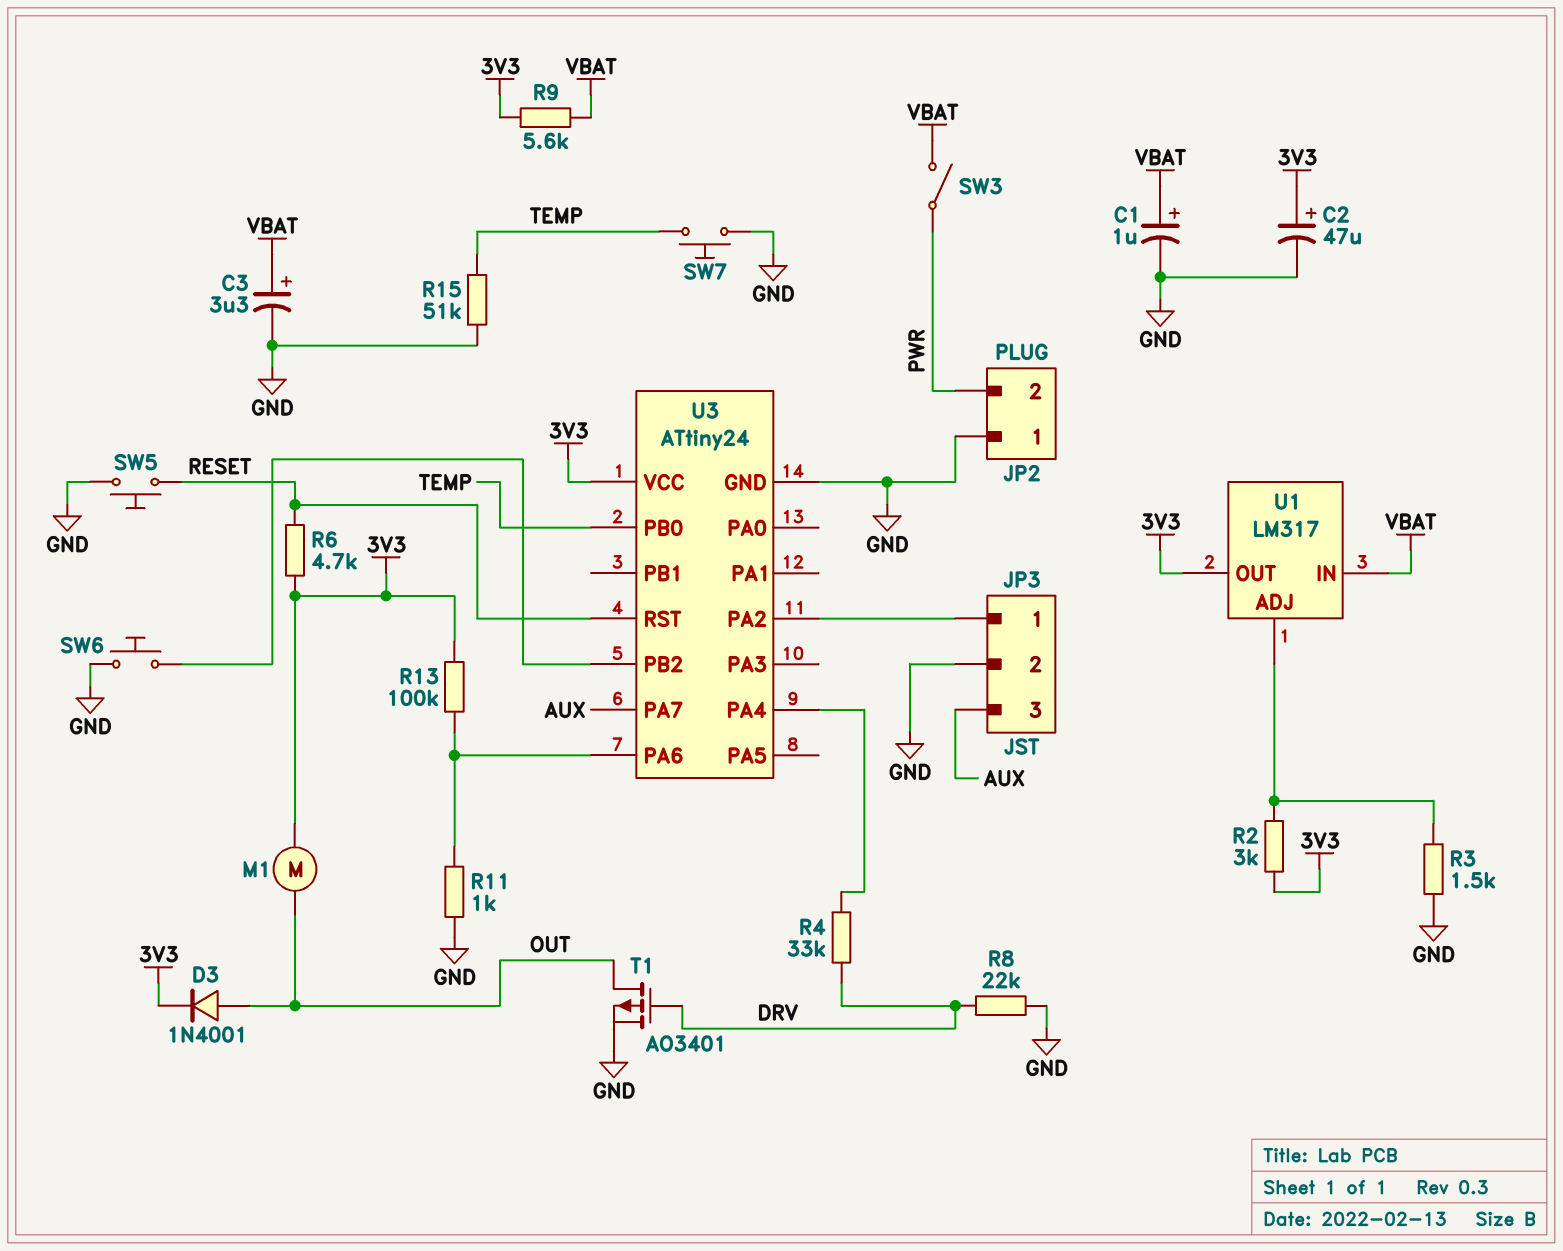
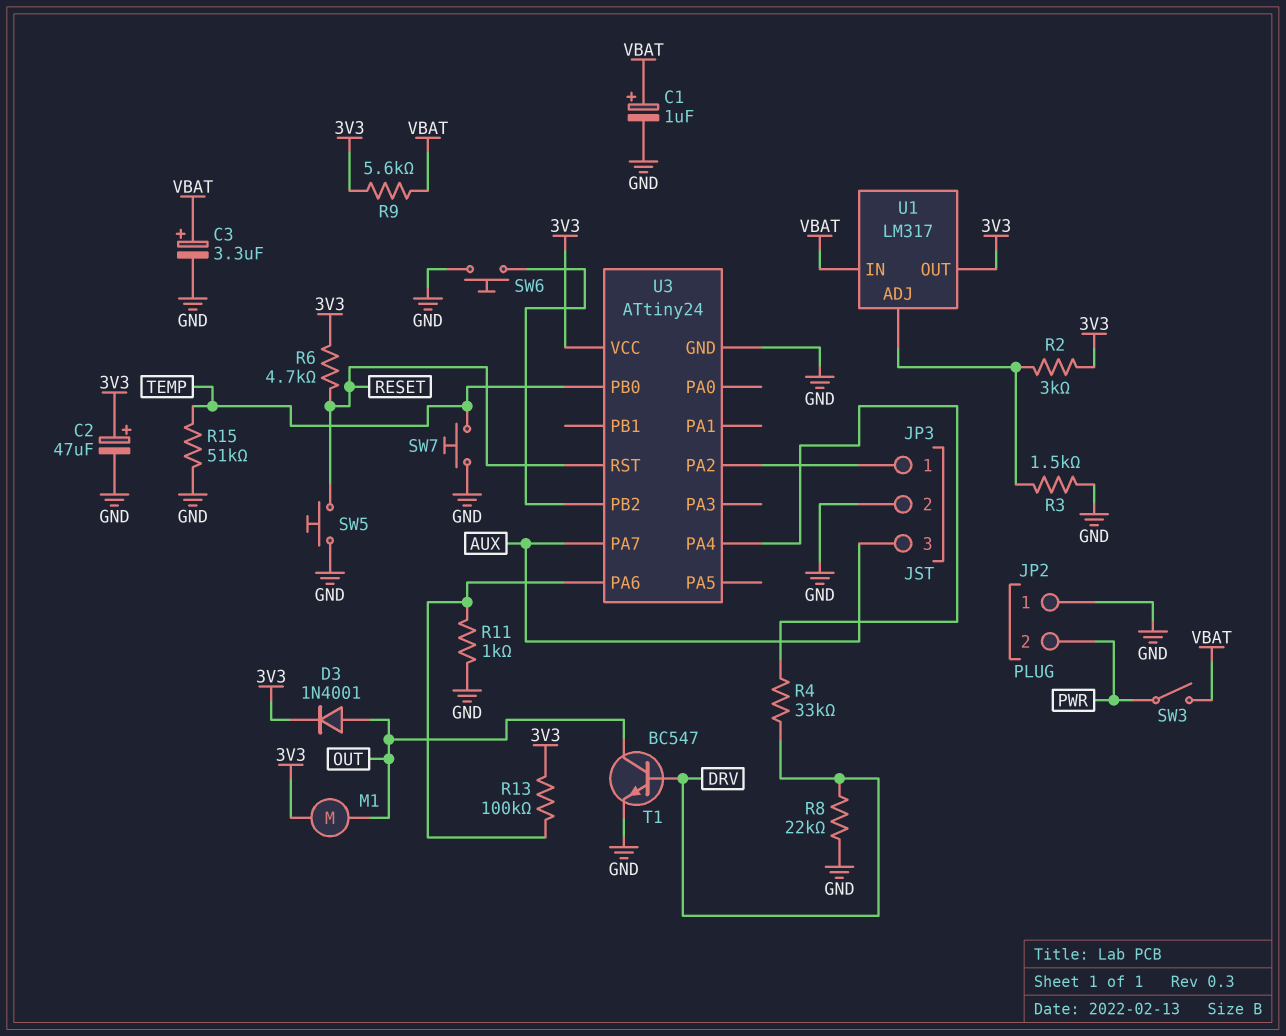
T1: PMOS AO3401 (G DRV, D OUT, S GND) -> NPN BC547 (B DRV, C OUT, E GND)

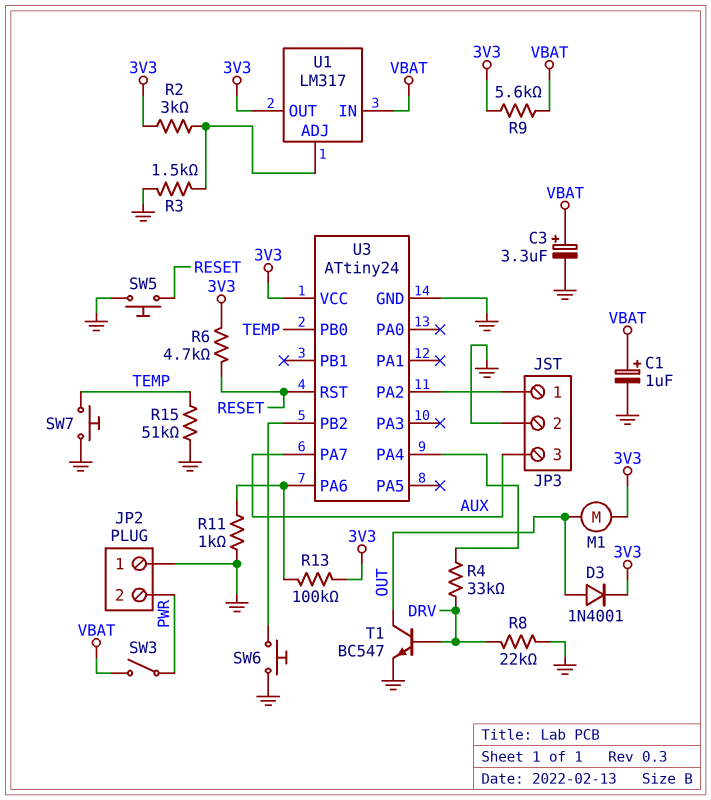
C2: 47uF (plus 3V3, minus GND) -> none

